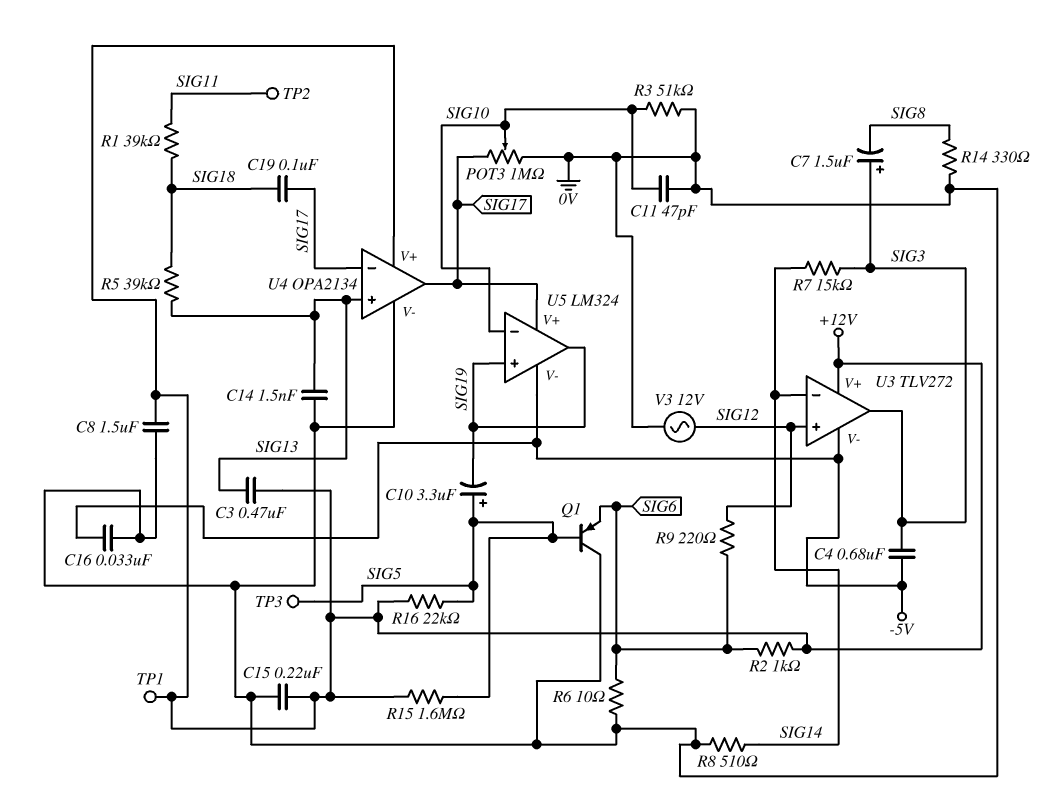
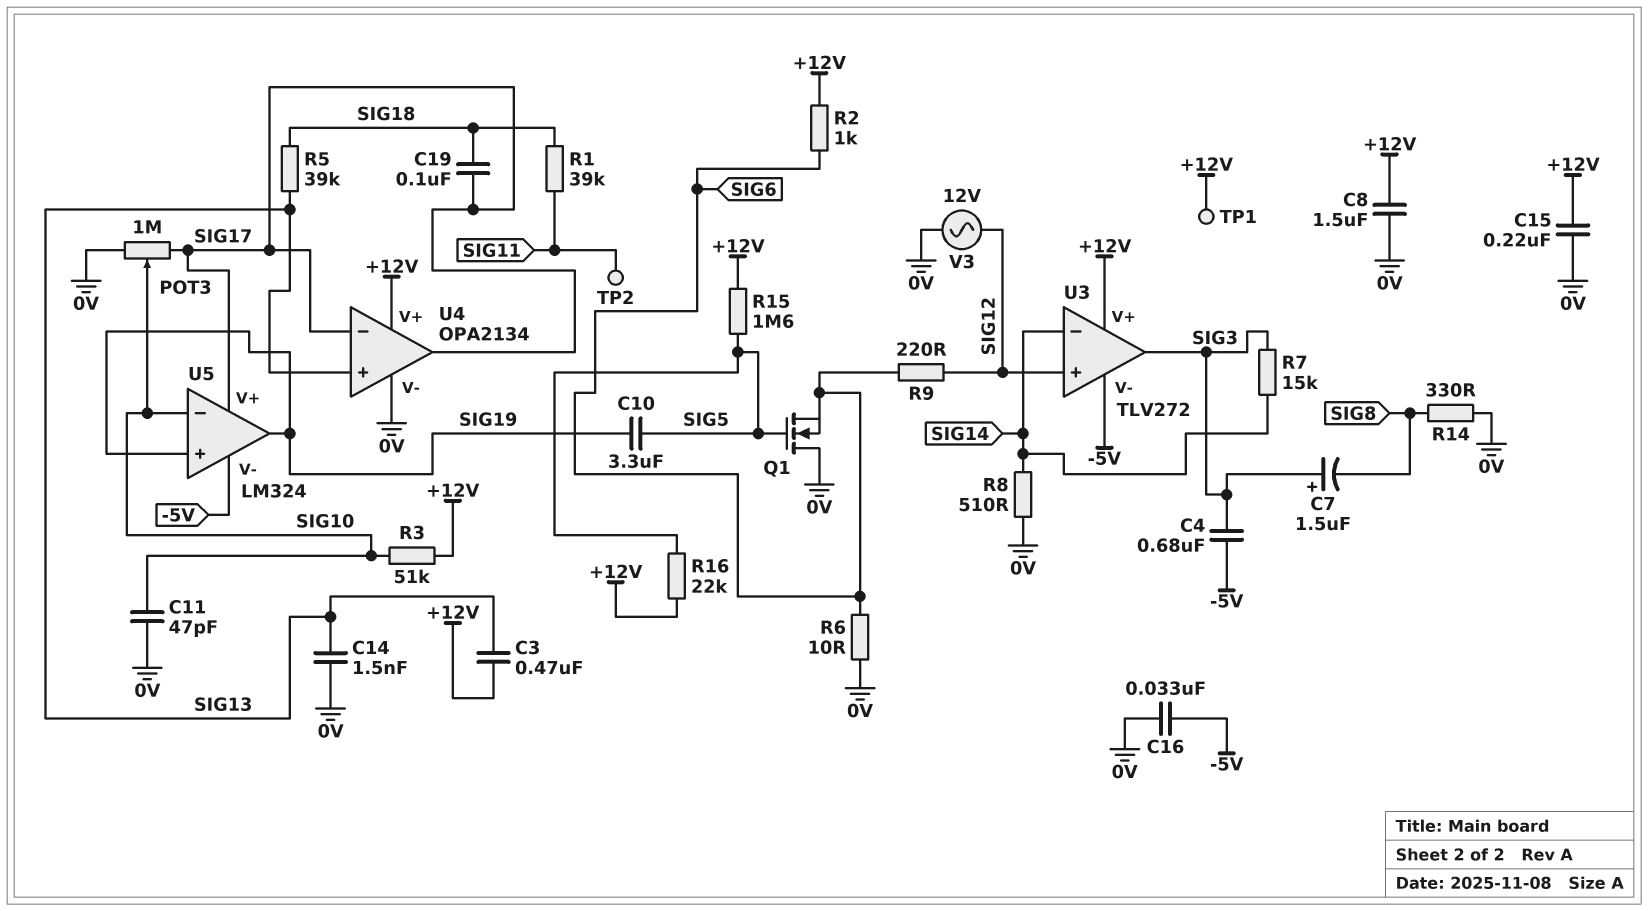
C10: 3.3uF (plus SIG5, minus SIG19) -> 3.3uF (SIG5, SIG19)
Q1: PNP (B SIG5, C 0V, E SIG6) -> NMOS (G SIG5, D 0V, S SIG6)
R3: 51k (0V, SIG10) -> 51k (+12V, SIG10)
TP3: test point (SIG5) -> none

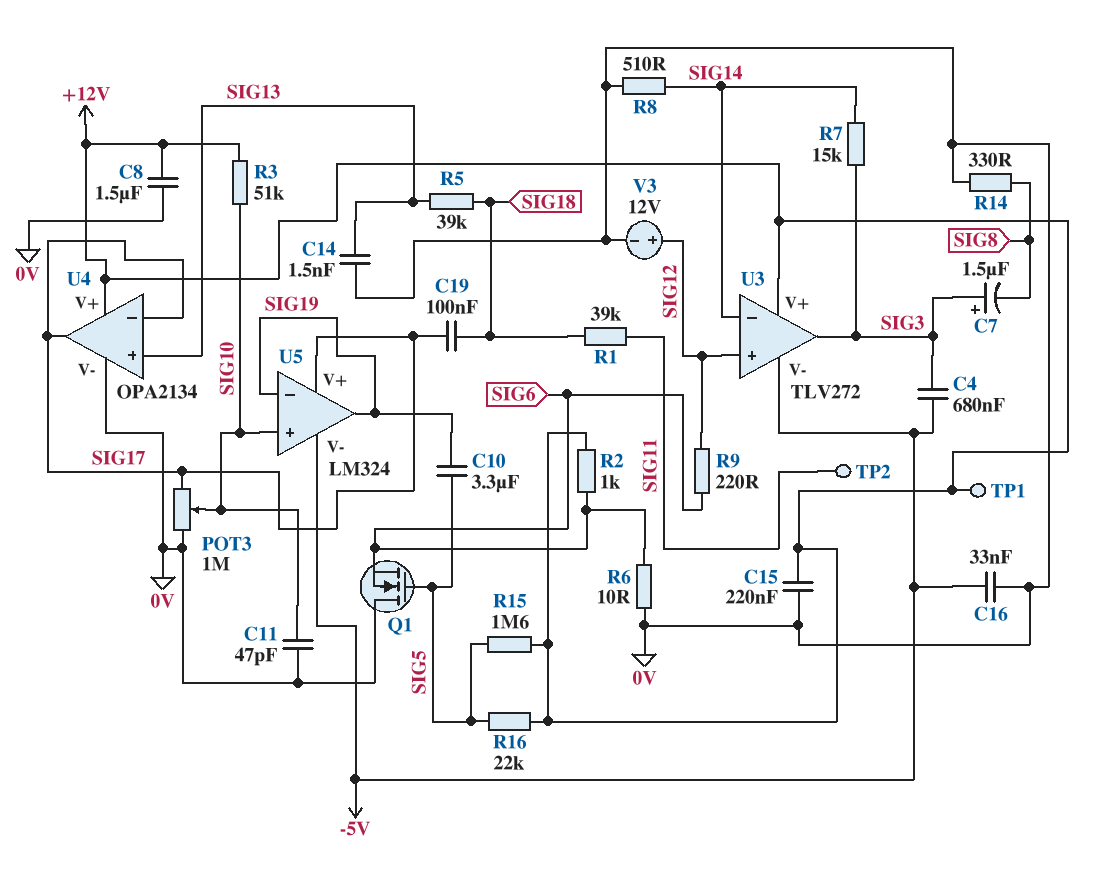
C3: 470nF (+12V, SIG13) -> none
U5 pin in+: SIG19 -> SIG10
U5 pin in-: SIG10 -> SIG19
V3: AC 12V (0V, SIG12) -> 12V (plus SIG12, minus 0V)

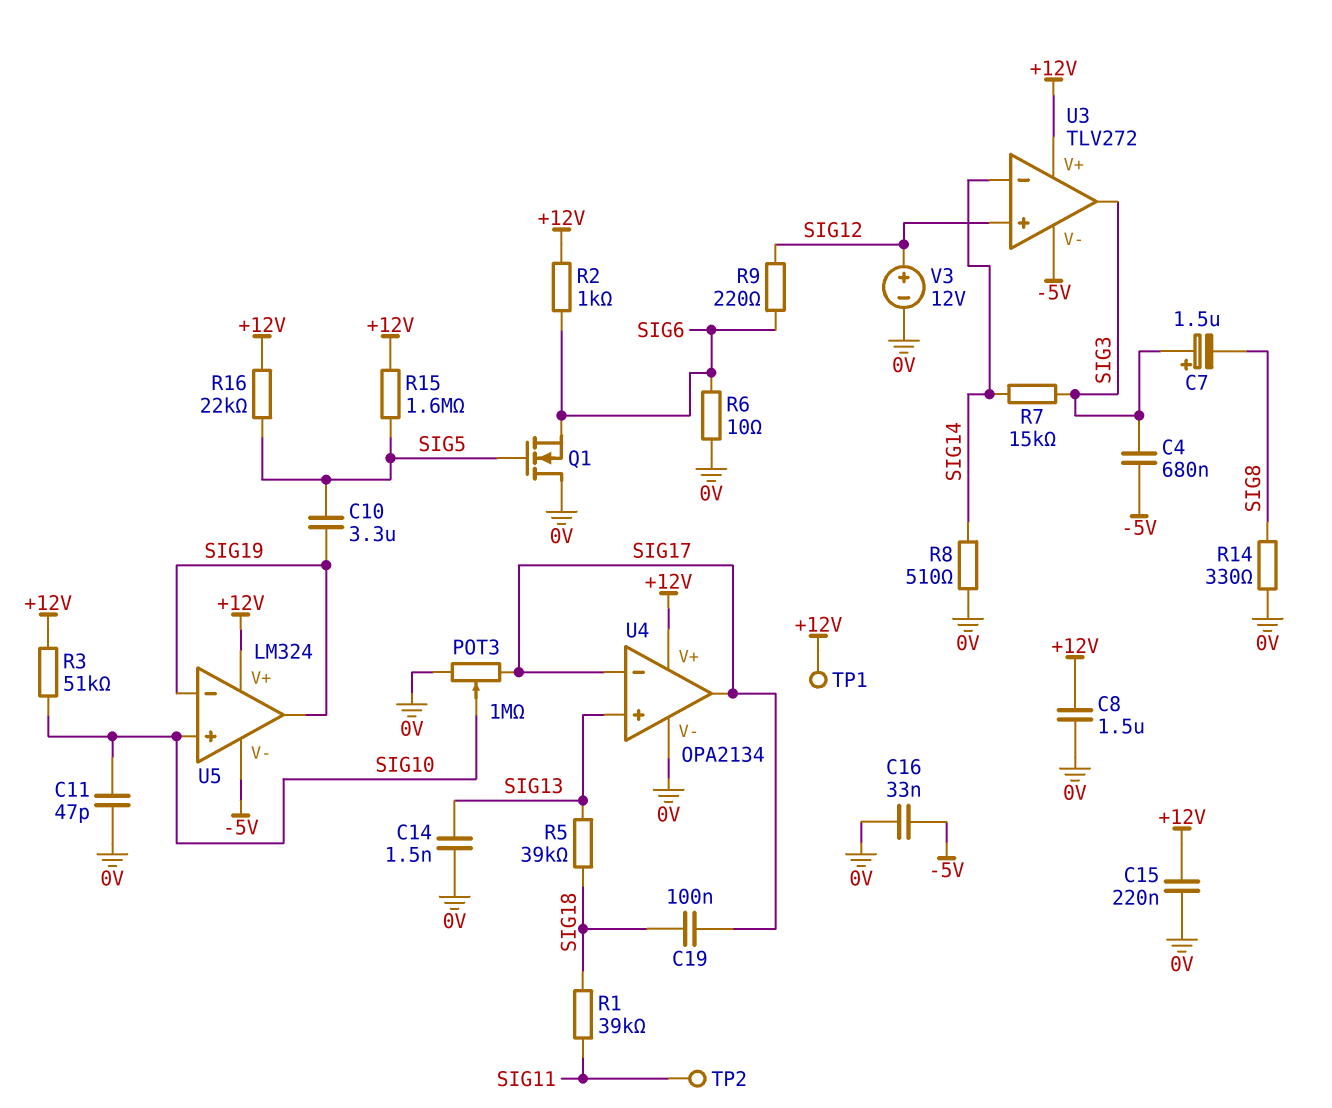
U5 pin V+: SIG17 -> +12V

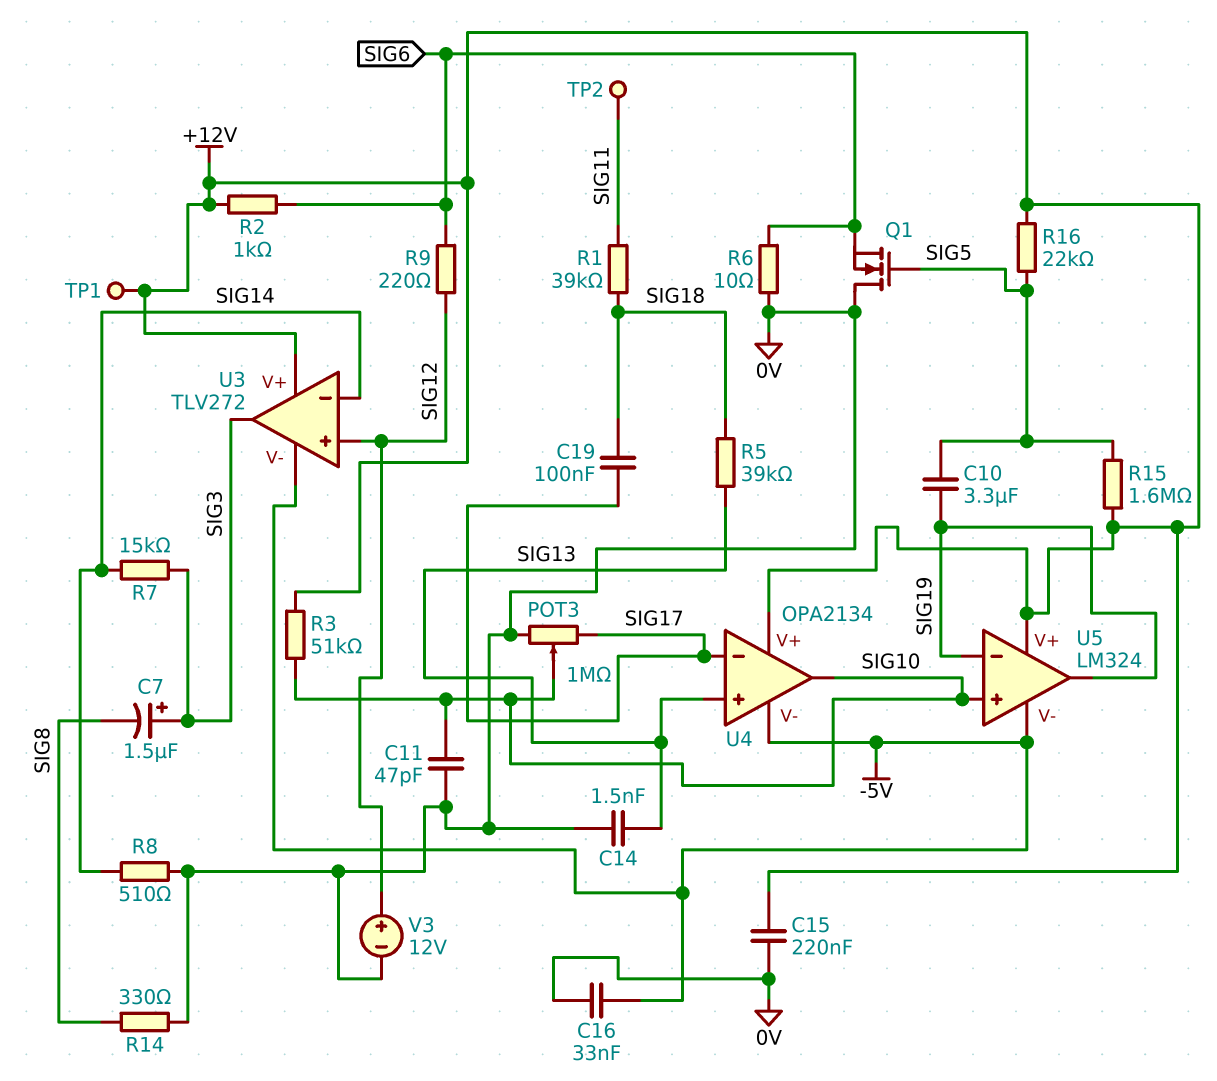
C4: 680nF (-5V, SIG3) -> none
C8: 1.5uF (+12V, 0V) -> none
U4 pin V-: 0V -> -5V
U4 pin out: SIG17 -> SIG10

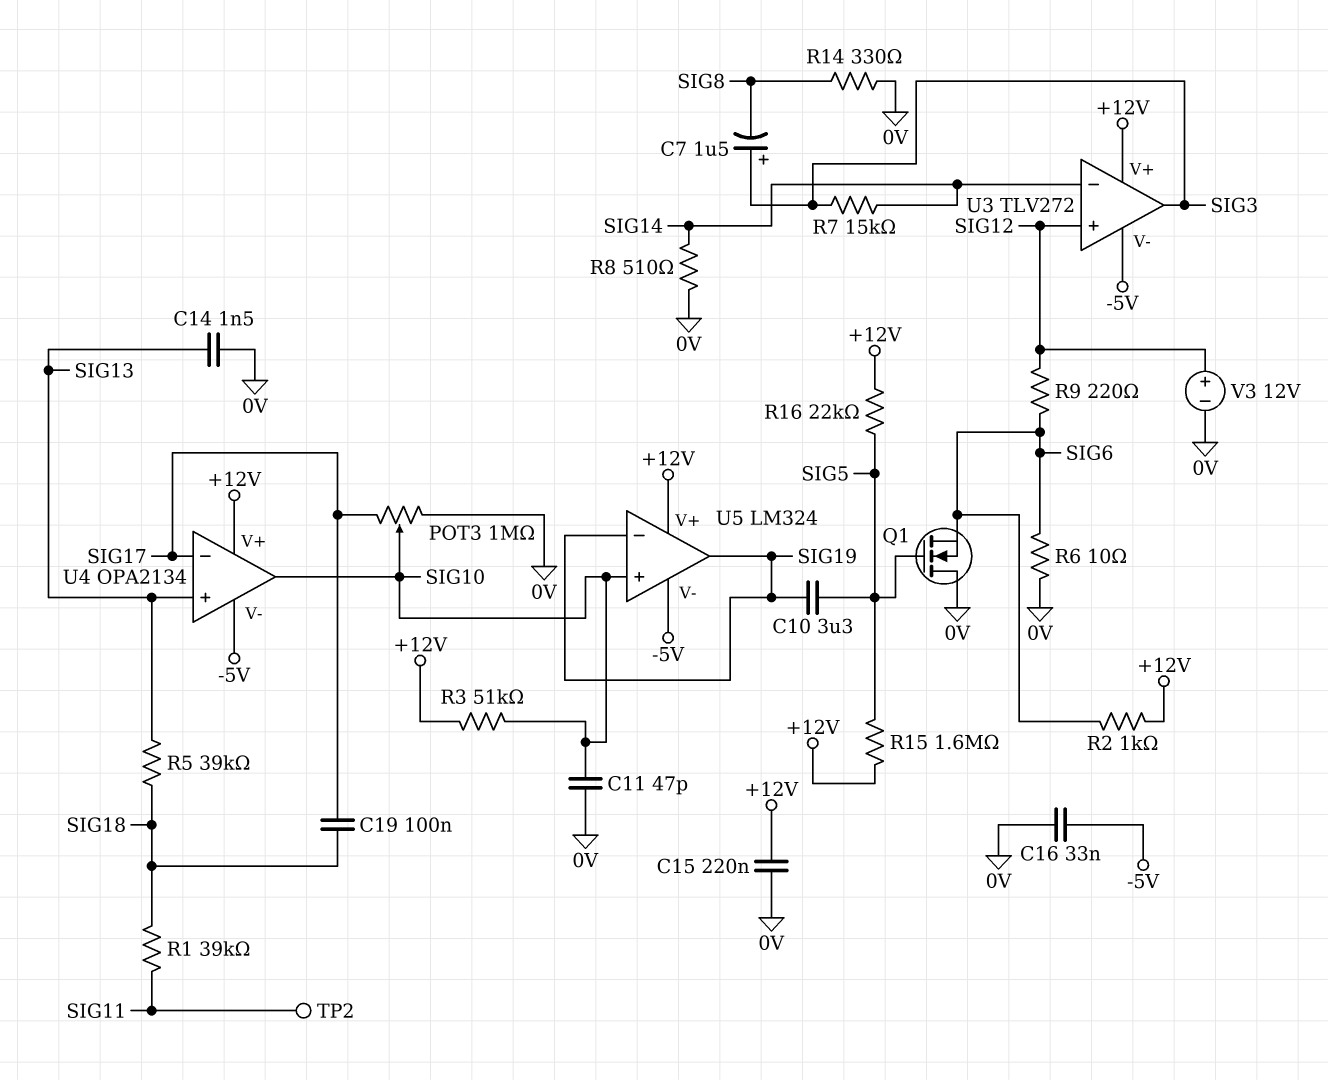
TP1: test point (+12V) -> none

